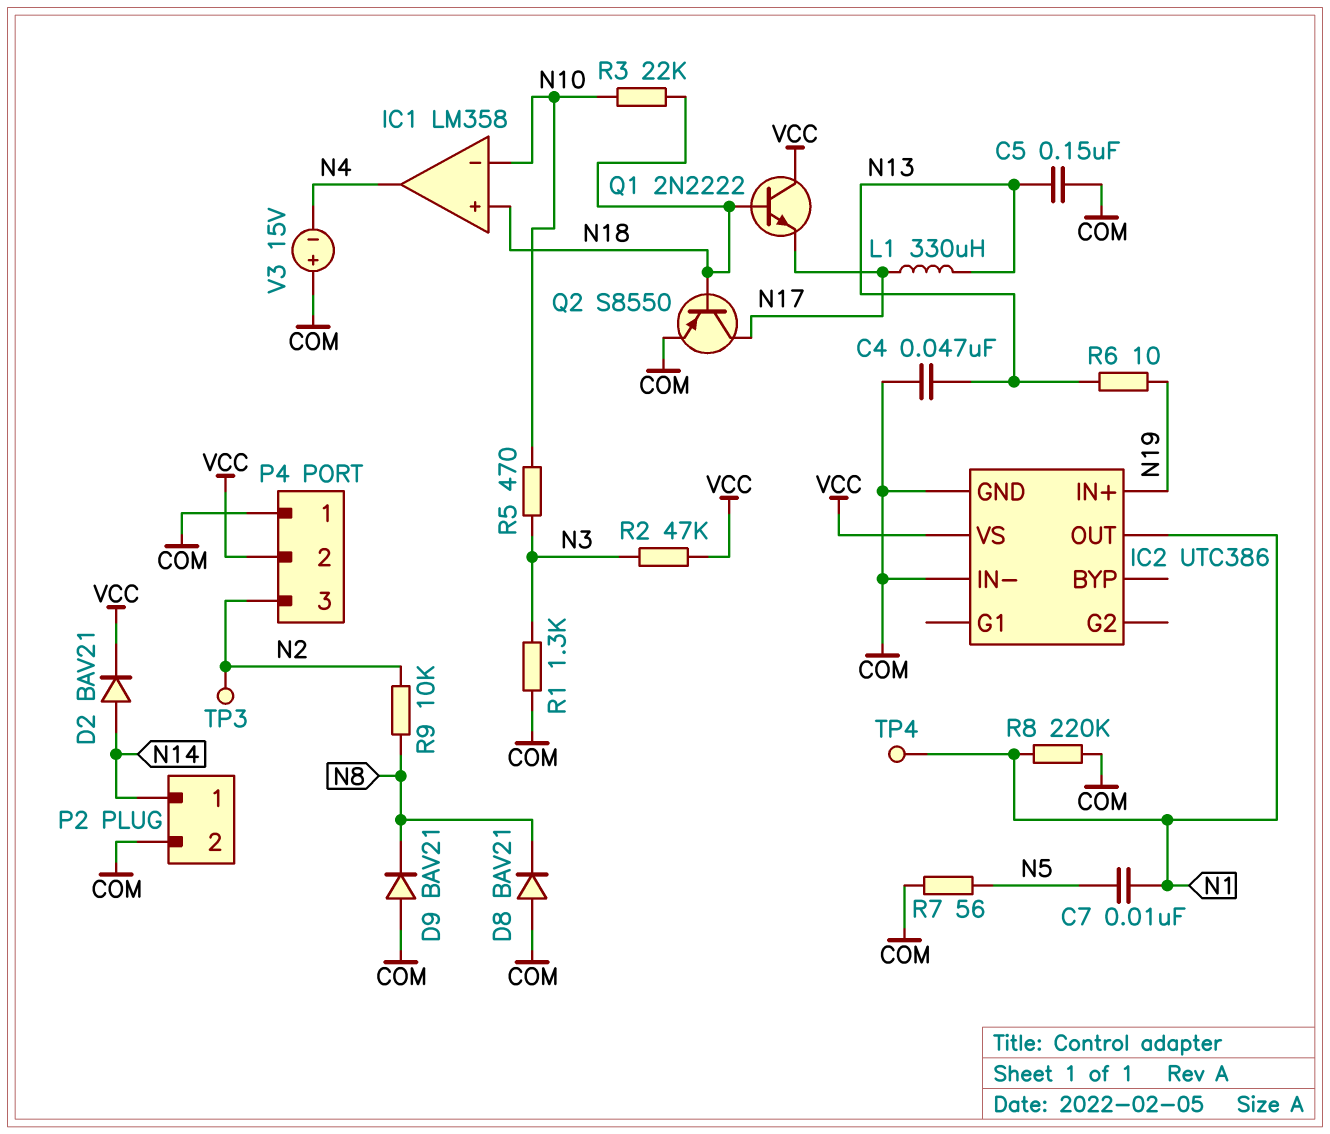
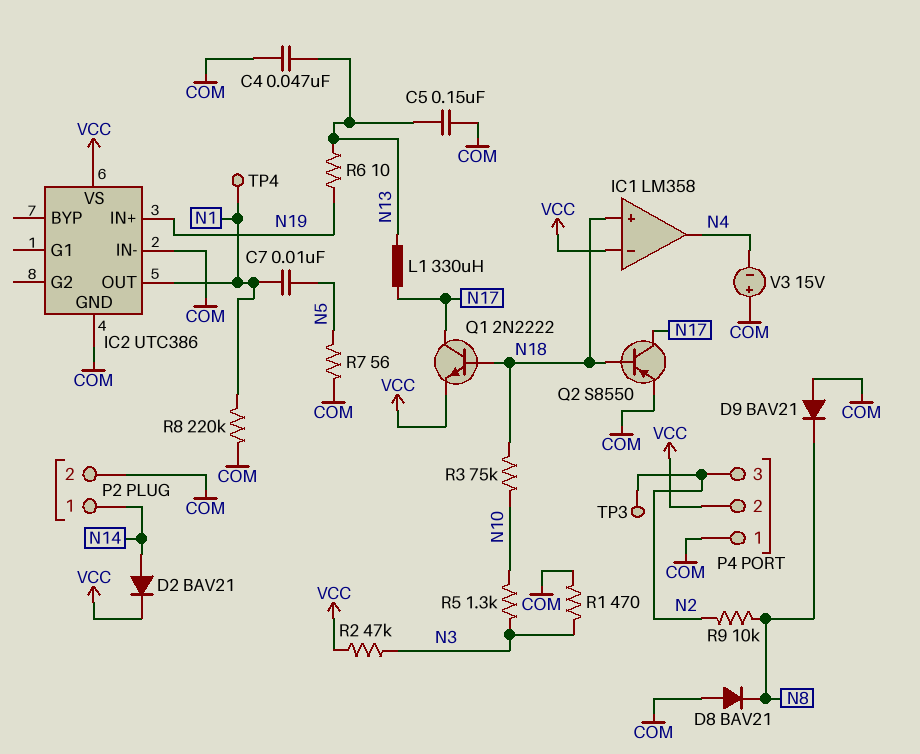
IC1 pin in-: N10 -> VCC
Q1: NPN 2N2222 (B N18, C VCC, E N17) -> NPN 2N2222 (B N18, C N17, E VCC)
R1: 1.3k (COM, N3) -> 470 (COM, N3)
R3: 22k (N10, N18) -> 75k (N10, N18)
R5: 470 (N3, N10) -> 1.3k (N3, N10)

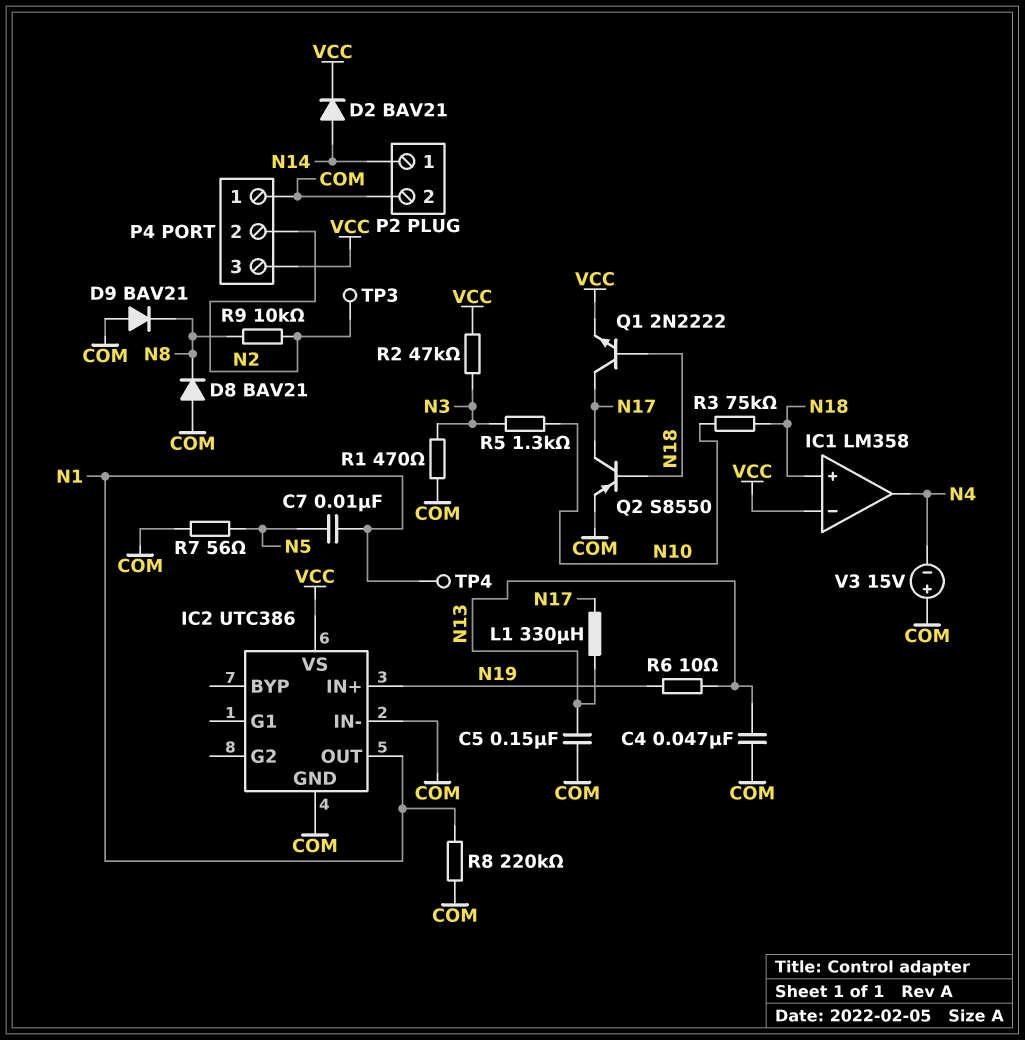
P4 pin 2: VCC -> N2
P4 pin 3: N2 -> VCC

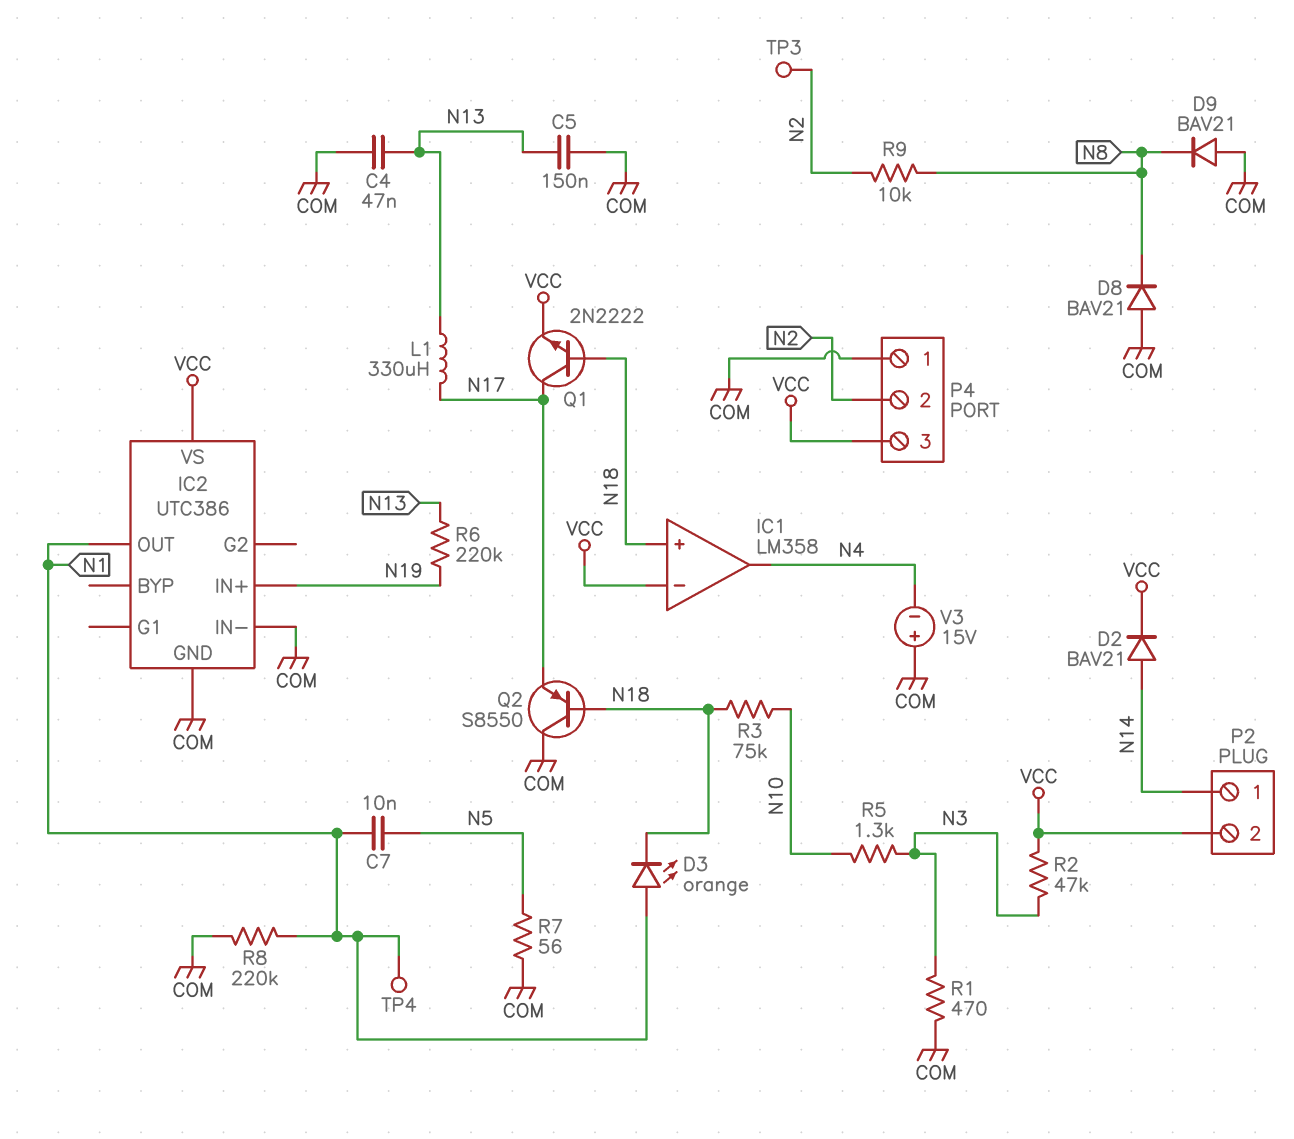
D3: none -> LED orange (A N1, K N18)
P2 pin 2: COM -> VCC
Q2: PNP S8550 (B N18, C N17, E COM) -> PNP S8550 (B N18, C COM, E N17)
R6: 10 (N13, N19) -> 220k (N13, N19)

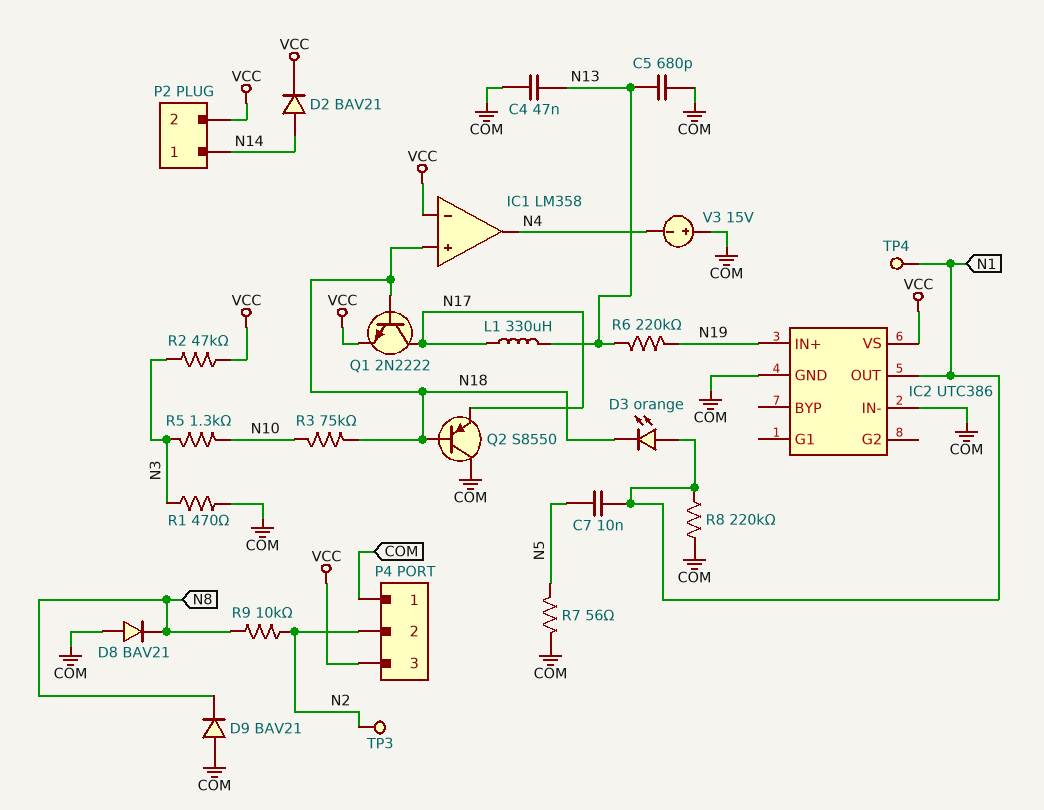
C5: 150nF (COM, N13) -> 680pF (COM, N13)

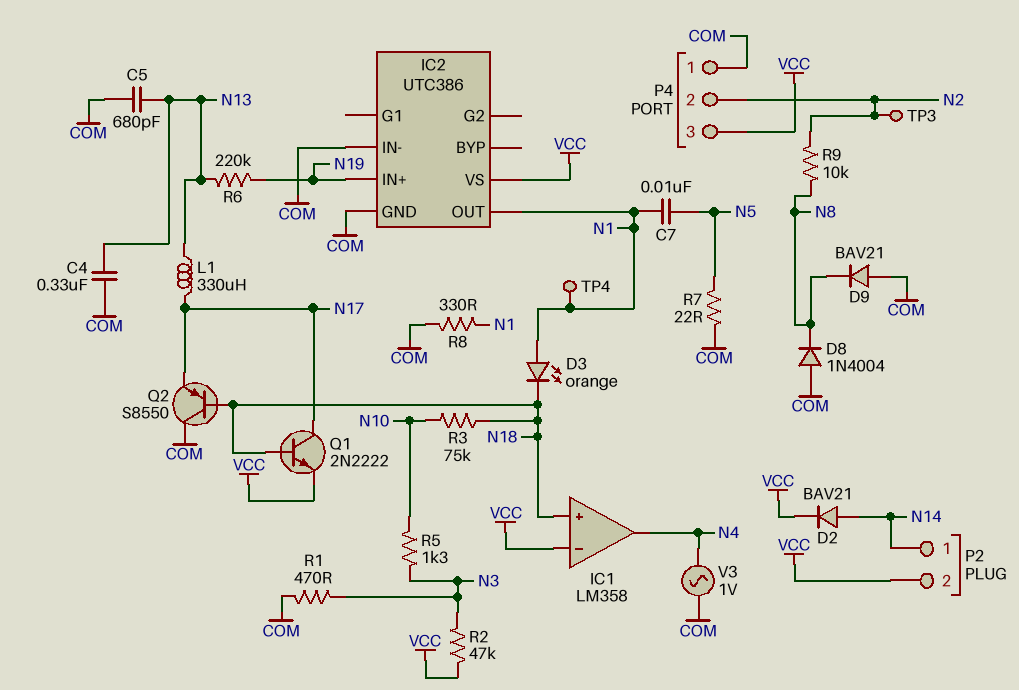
C4: 47nF (COM, N13) -> 330nF (COM, N13)
D8: diode BAV21 (A COM, K N8) -> diode 1N4004 (A COM, K N8)
R7: 56 (COM, N5) -> 22 (COM, N5)
R8: 220k (COM, N1) -> 330 (COM, N1)
V3: 15V (plus COM, minus N4) -> AC 1V (COM, N4)

